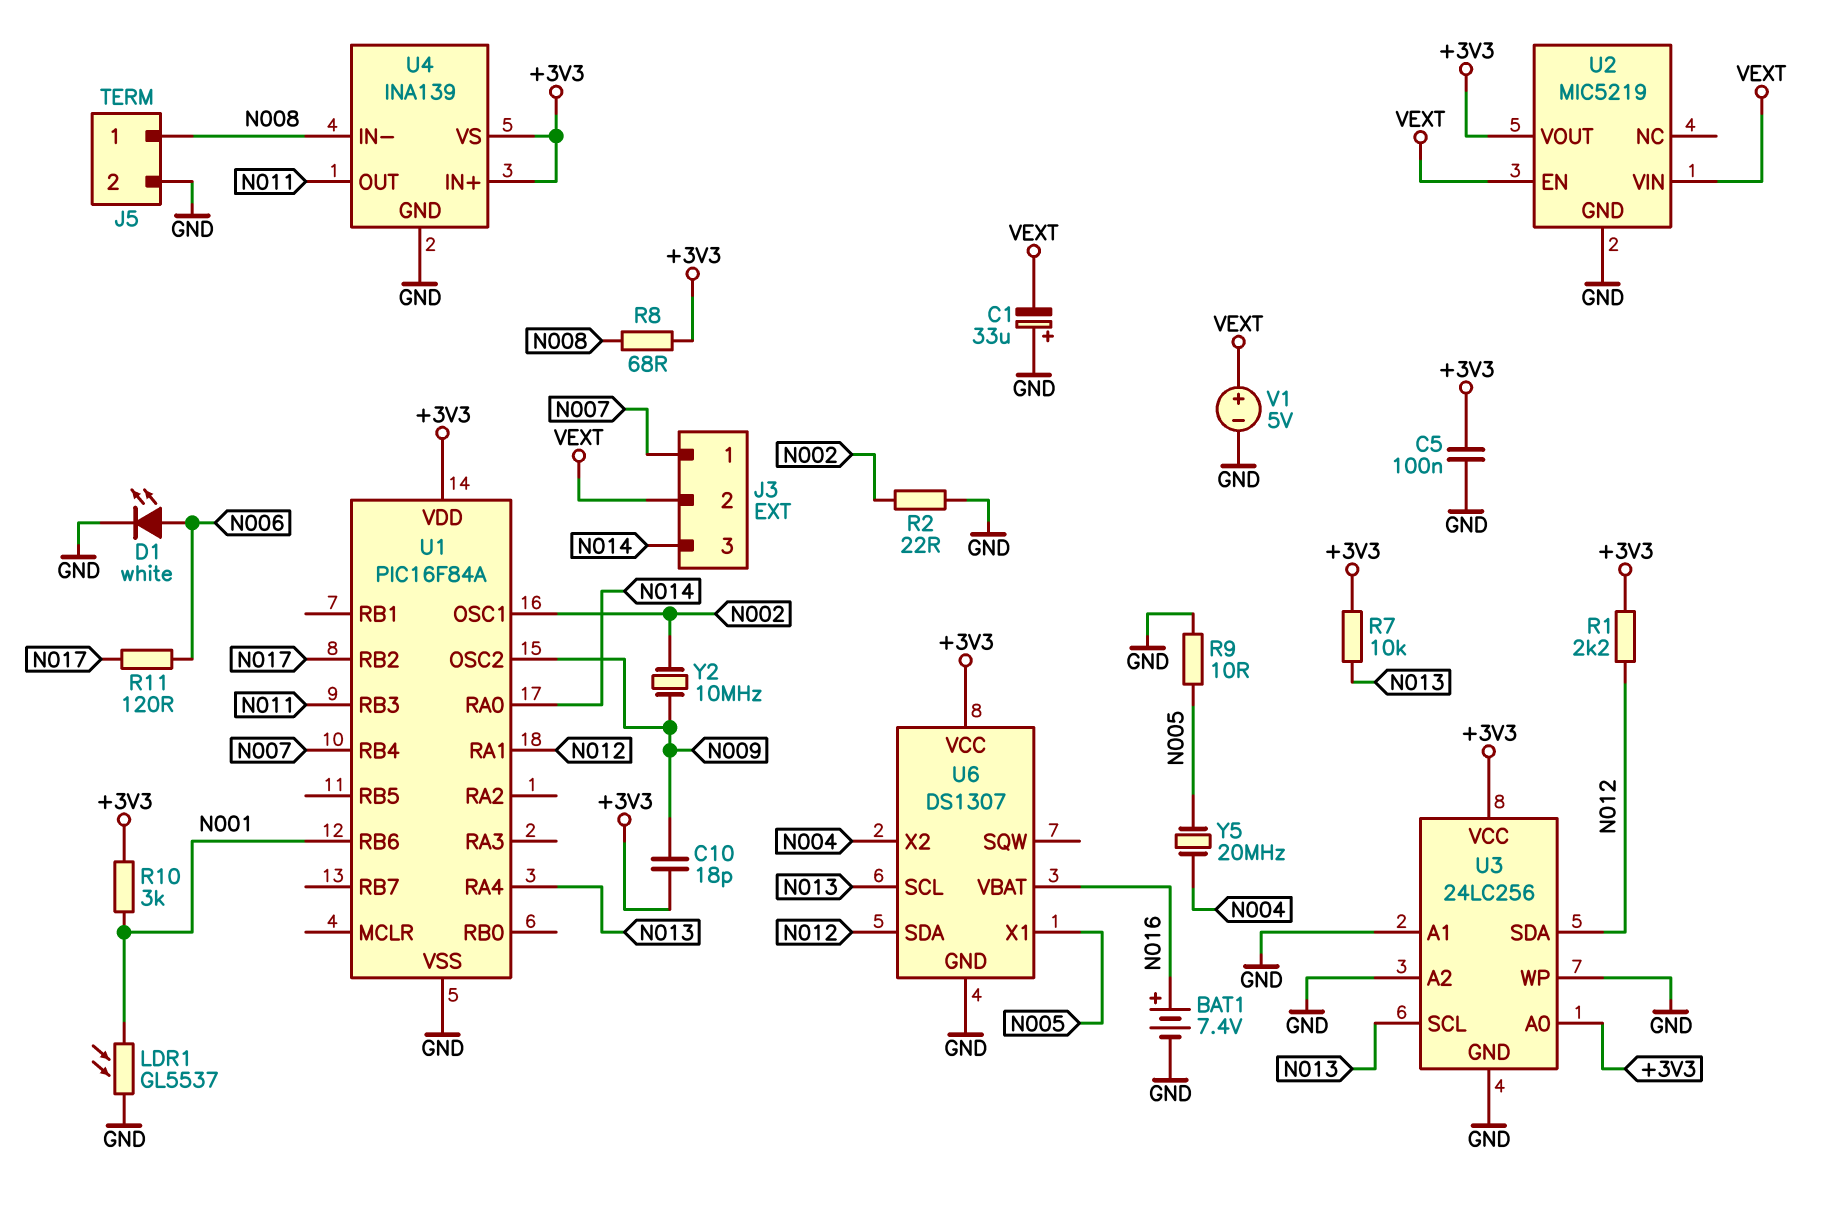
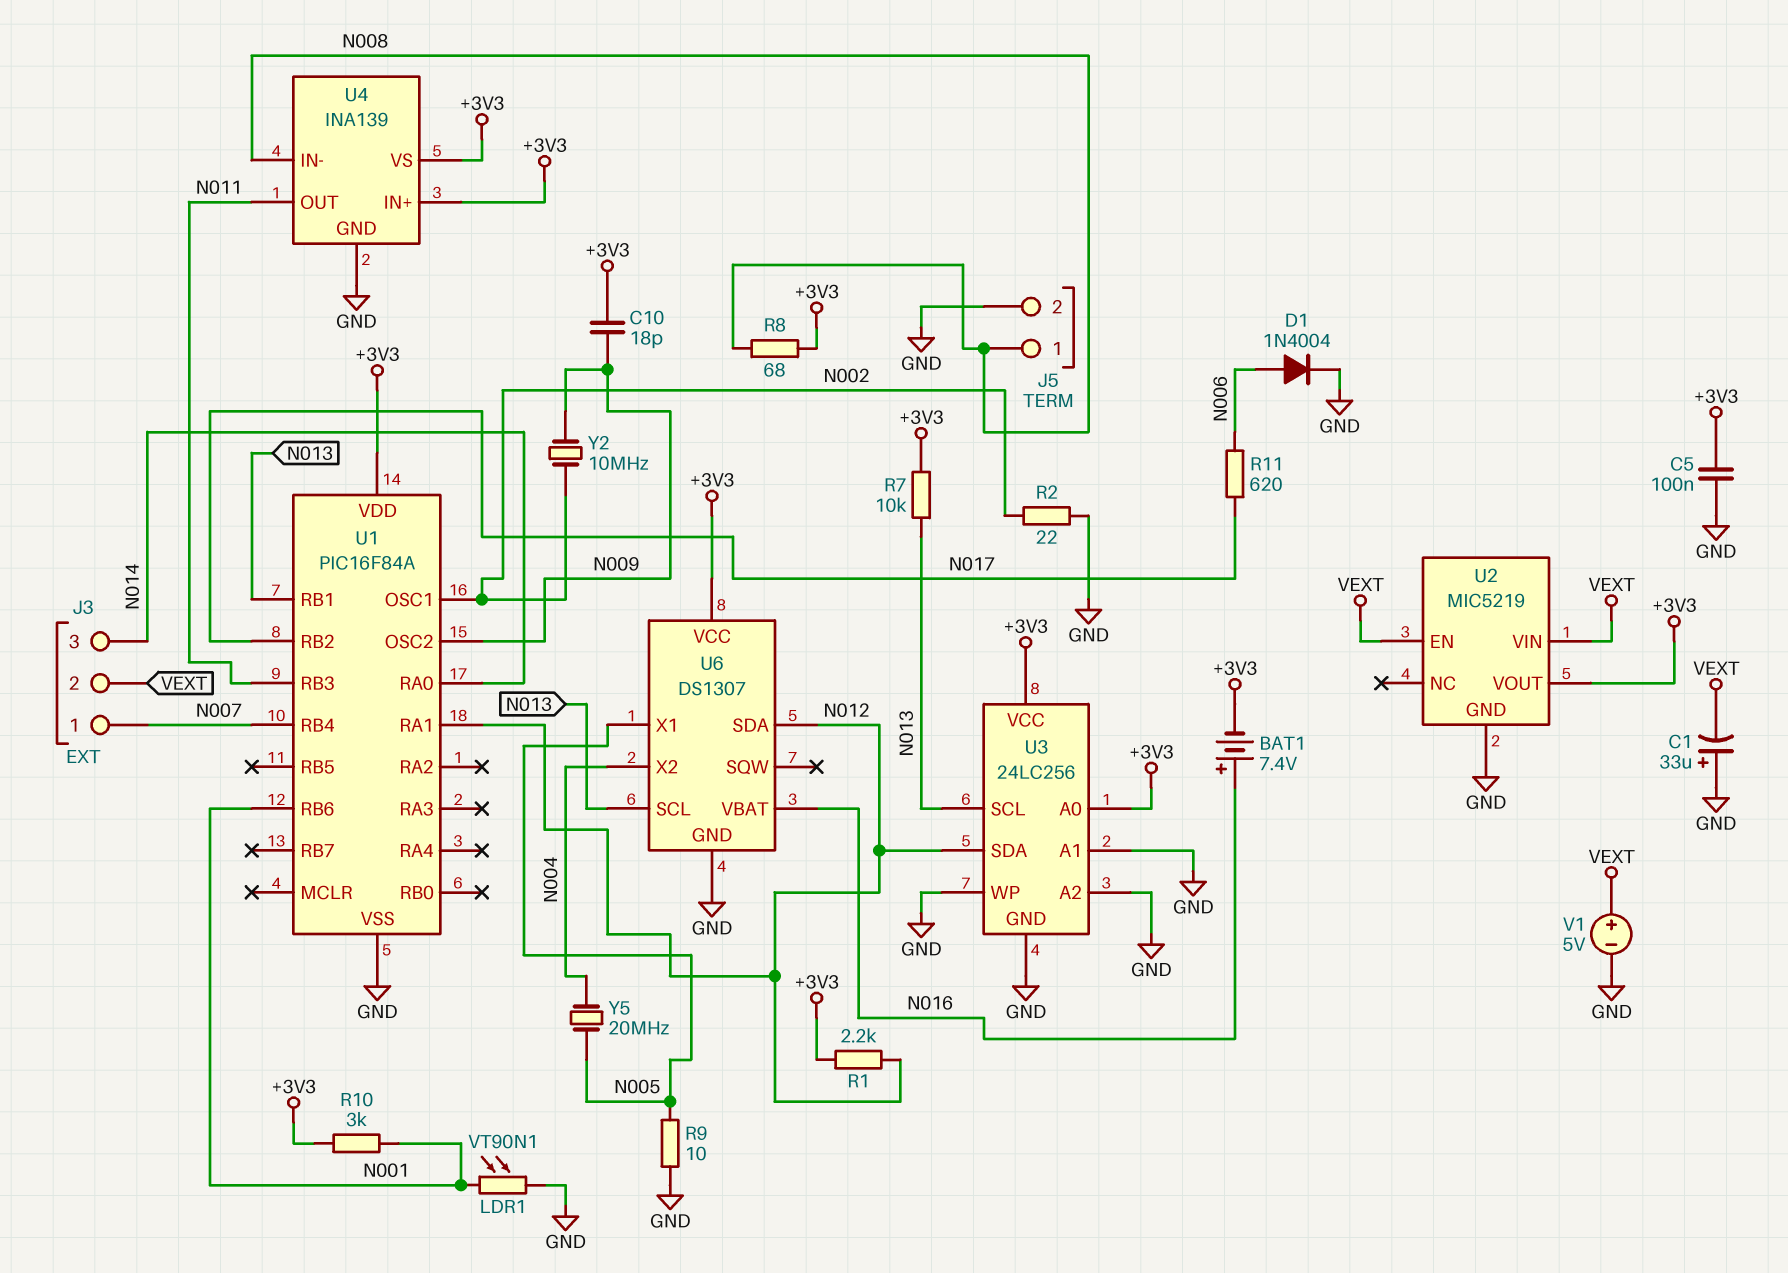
BAT1: 7.4V (plus N016, minus GND) -> 7.4V (plus N016, minus +3V3)
D1: LED white (A N006, K GND) -> diode 1N4004 (A N006, K GND)
LDR1: GL5537 (GND, N001) -> VT90N1 (GND, N001)
R11: 120 (N006, N017) -> 620 (N006, N017)
U1 pin RA4: N013 -> none
U1 pin RB1: none -> N013

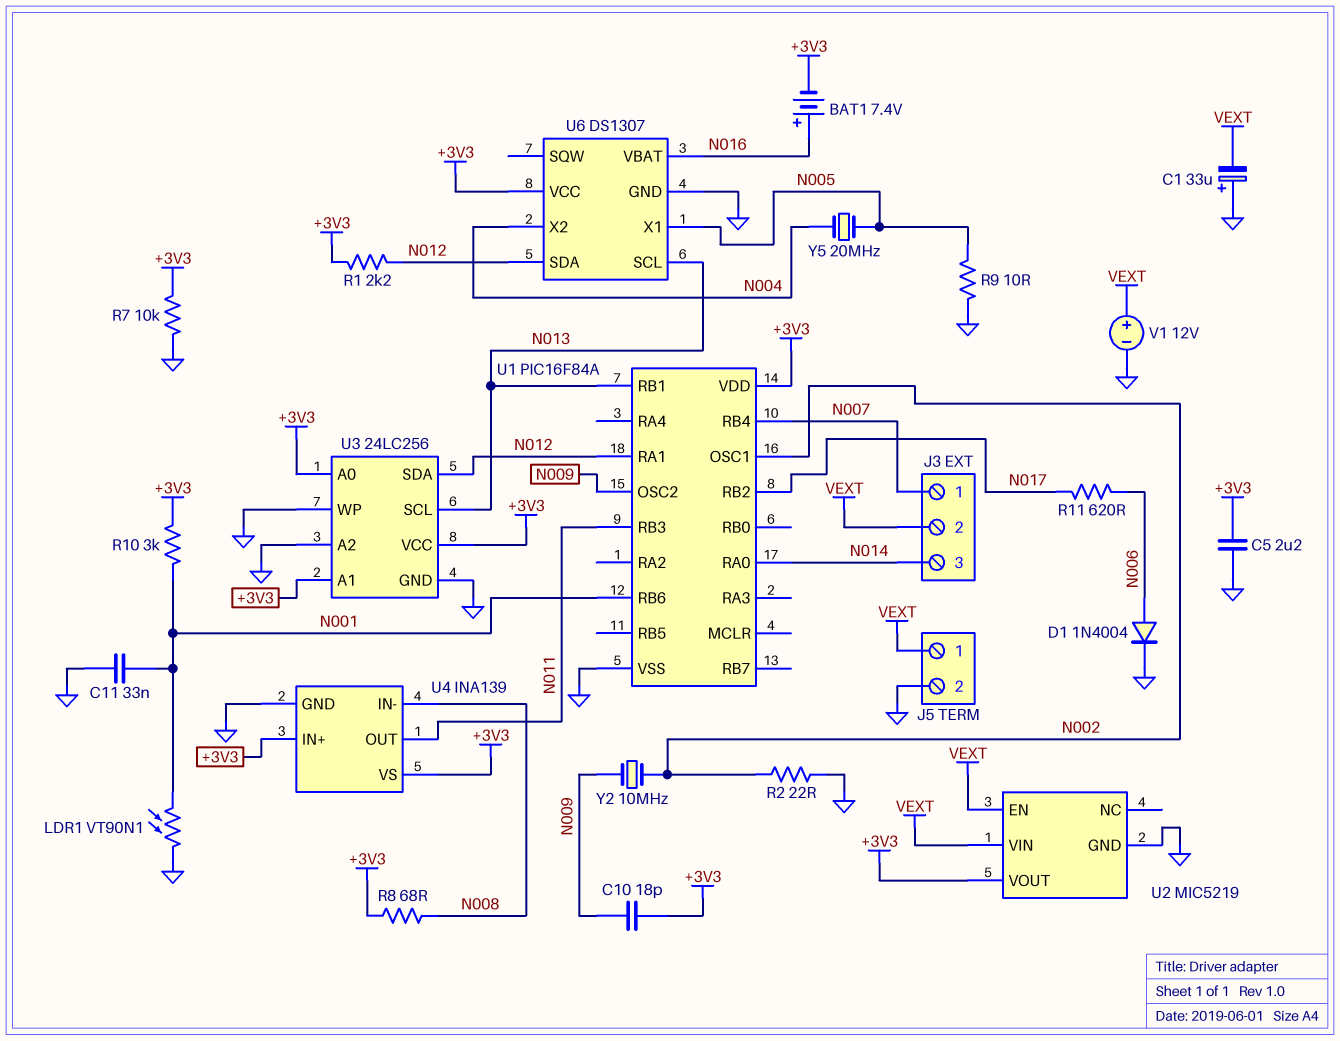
C5: 100nF (+3V3, GND) -> 2.2uF (+3V3, GND)
C11: none -> 33nF (GND, N001)
J5 pin 1: N008 -> VEXT
R7: 10k (+3V3, N013) -> 10k (+3V3, GND)
U3 pin A1: GND -> +3V3
V1: 5V (plus VEXT, minus GND) -> 12V (plus VEXT, minus GND)

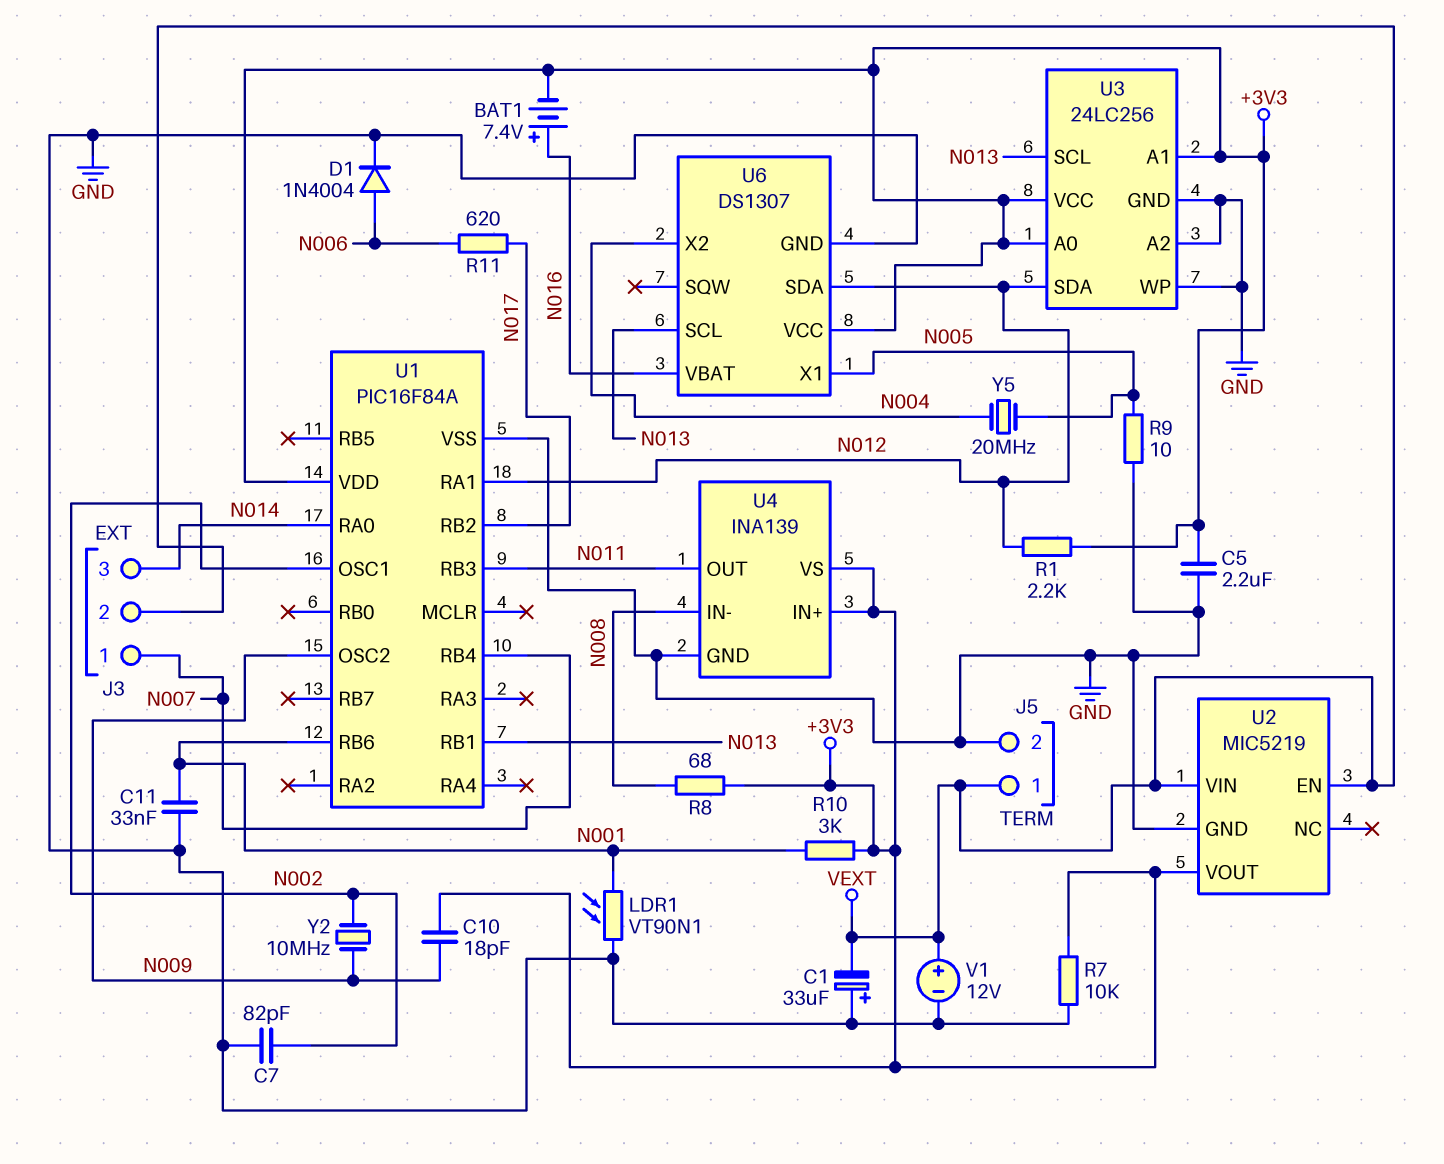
C7: none -> 82pF (GND, N002)
R2: 22 (GND, N002) -> none

